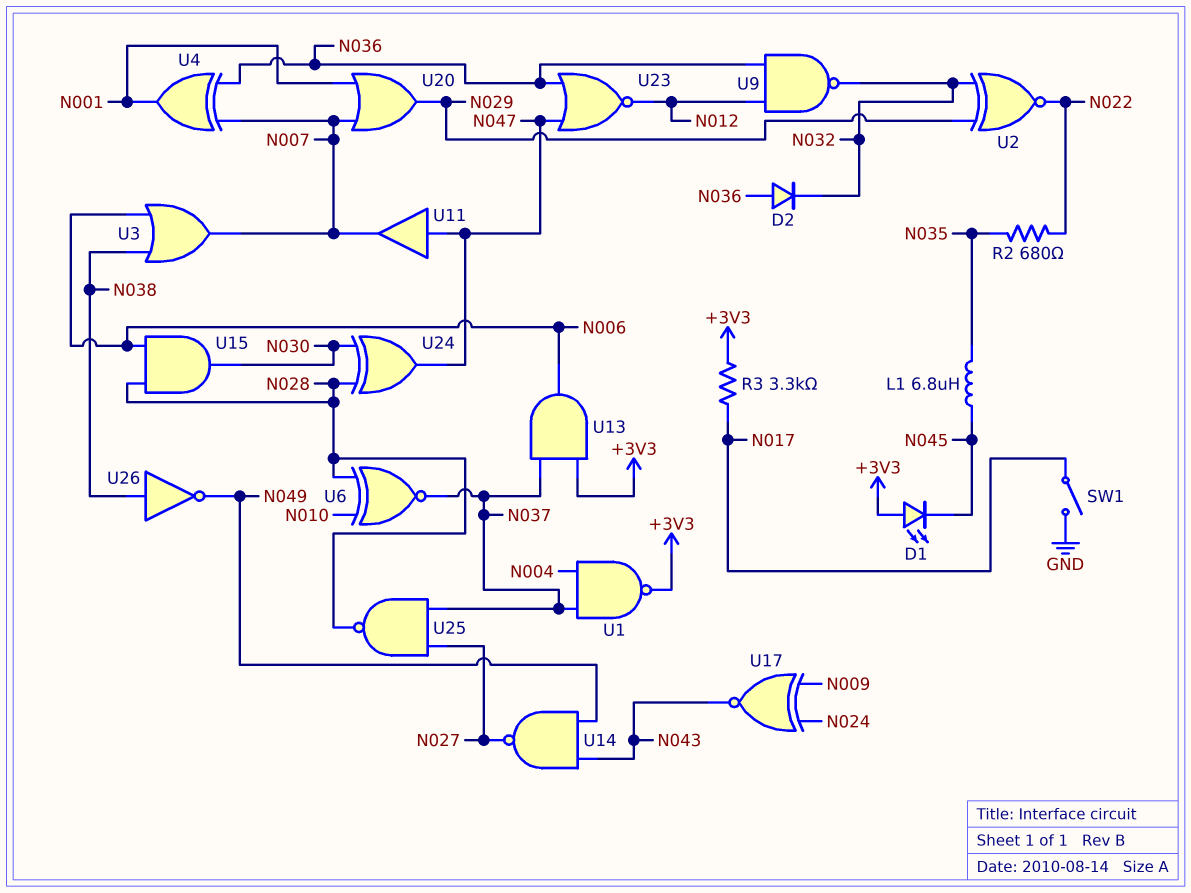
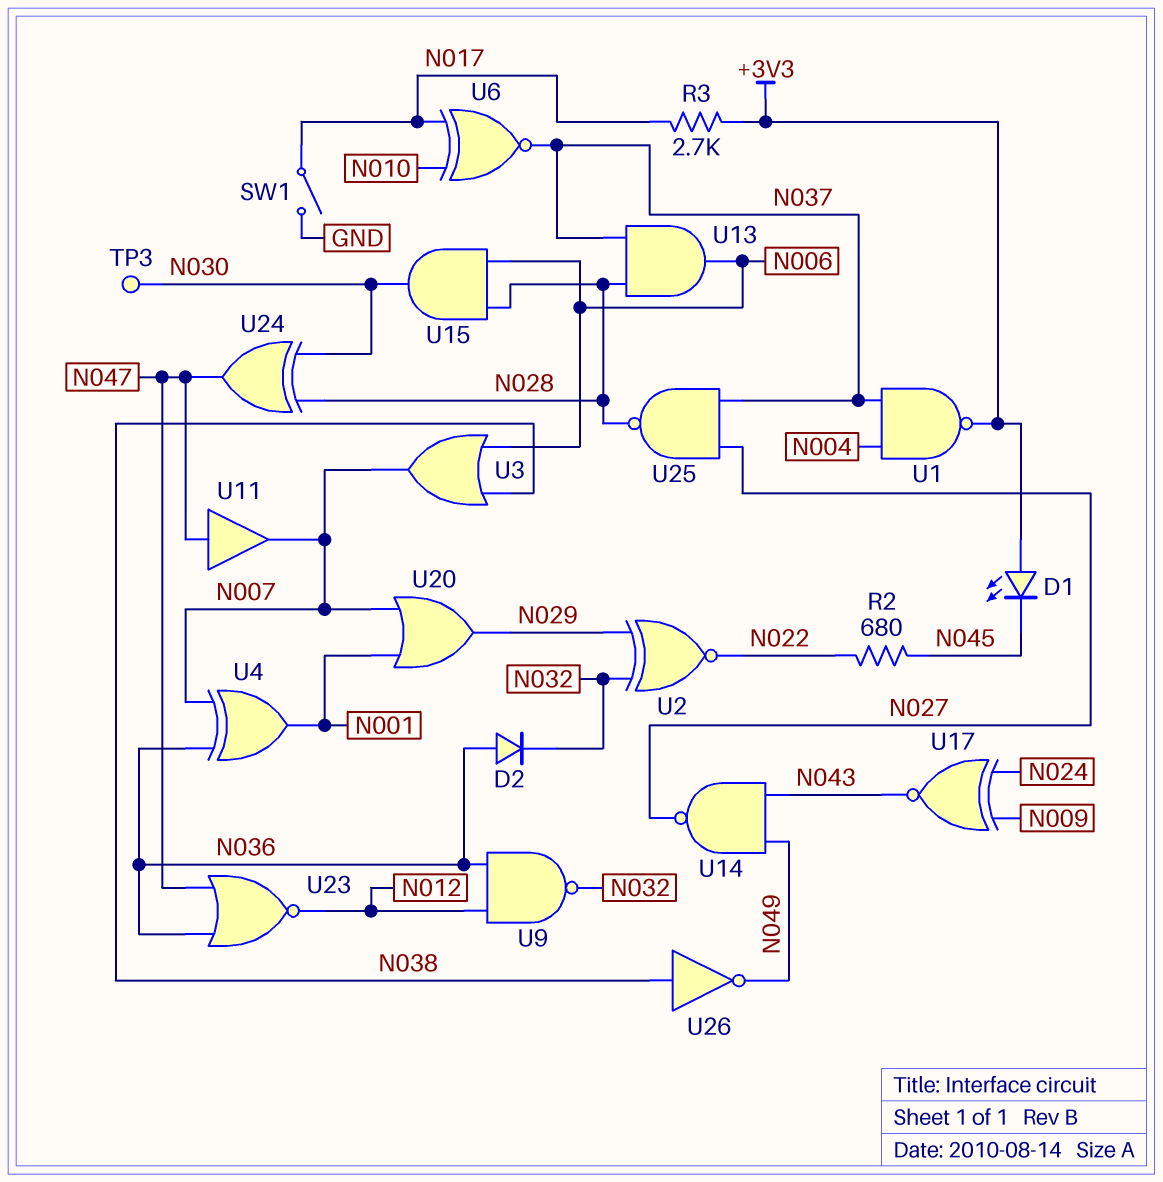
L1: 6.8uH (N035, N045) -> none
R2: 680 (N022, N035) -> 680 (N022, N045)
R3: 3.3k (+3V3, N017) -> 2.7k (+3V3, N017)
TP3: none -> test point (N030)
U6: XNOR (in N010, in N028, out N037) -> XNOR (in N010, in N017, out N037)
U13: AND (in +3V3, in N037, out N006) -> AND (in N028, in N037, out N006)

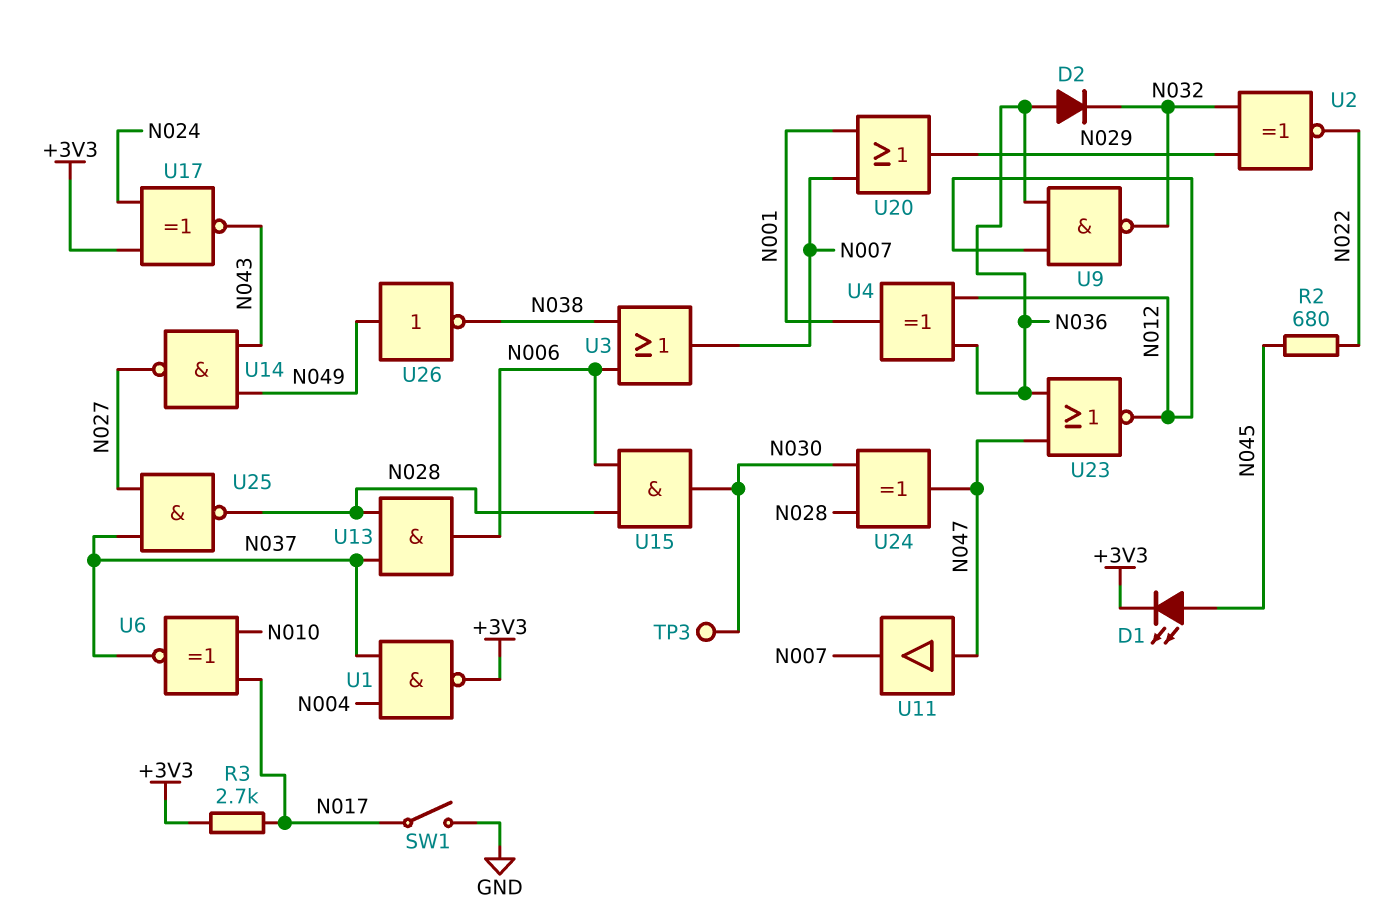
D1: LED (A +3V3, K N045) -> LED (A N045, K +3V3)
U4: XOR (in N007, in N036, out N001) -> XOR (in N012, in N036, out N001)
U17: XNOR (in N009, in N024, out N043) -> XNOR (in +3V3, in N024, out N043)
U26: NOT (in N038, out N049) -> NOT (in N049, out N038)

